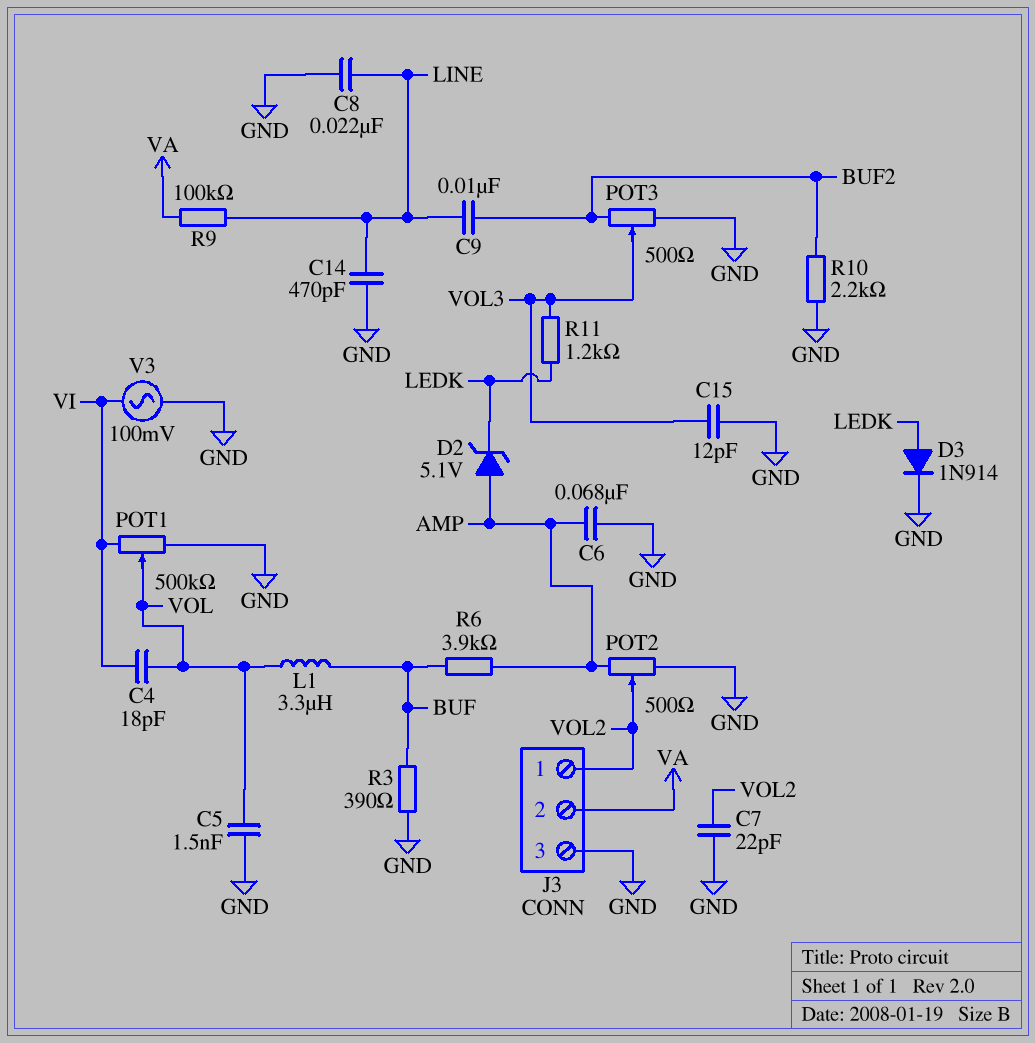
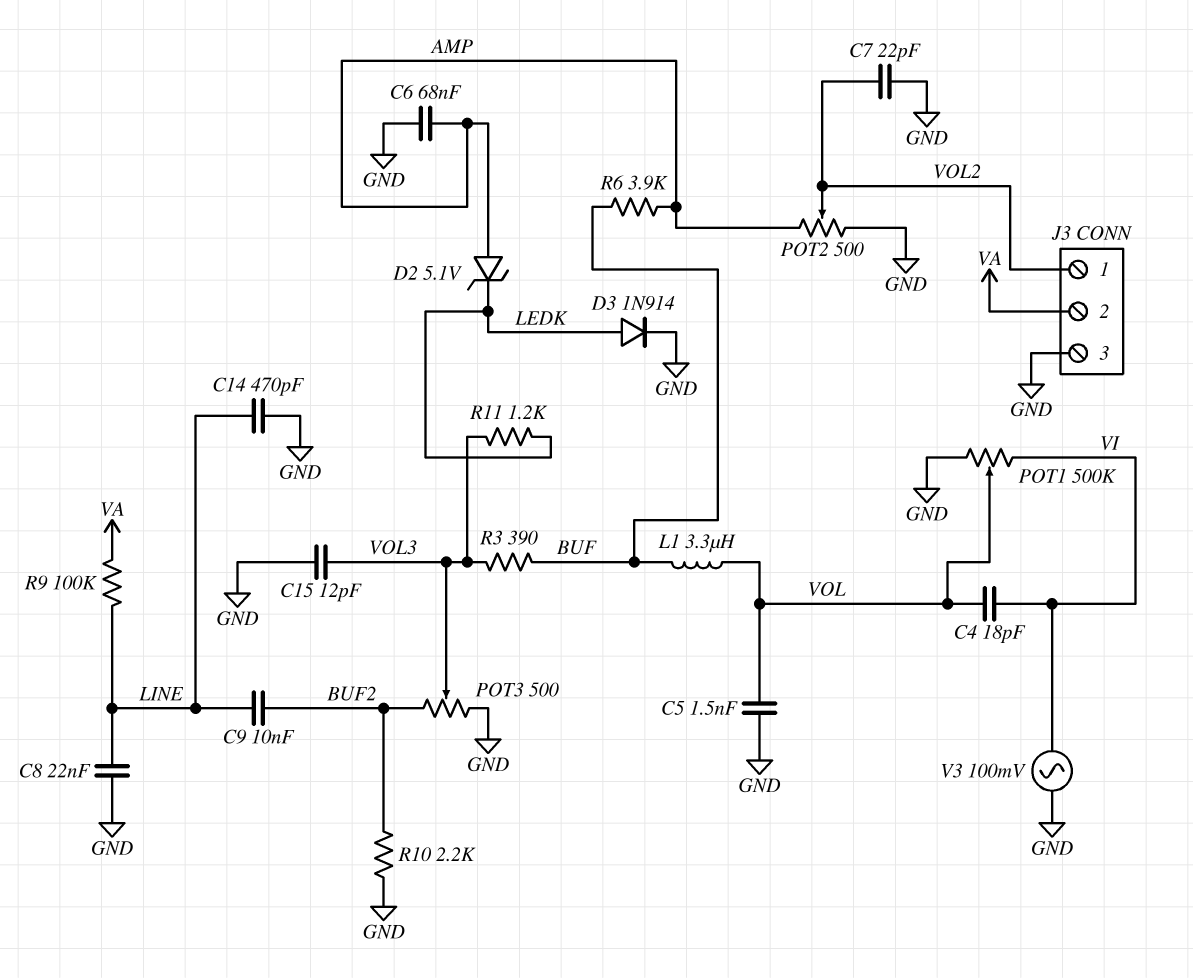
R3: 390 (BUF, GND) -> 390 (BUF, VOL3)

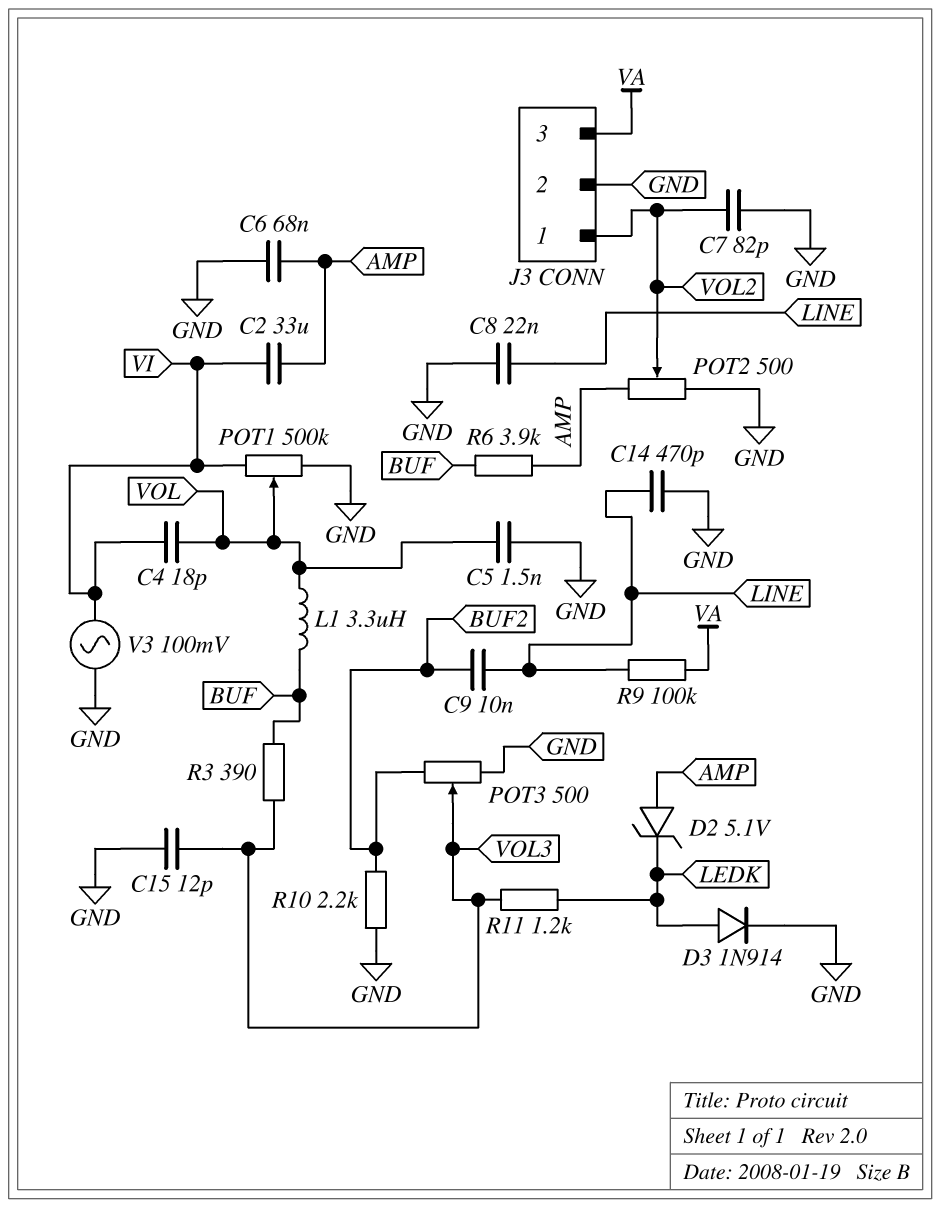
C2: none -> 33uF (AMP, VI)
C7: 22pF (GND, VOL2) -> 82pF (GND, VOL2)
J3 pin 2: VA -> GND
J3 pin 3: GND -> VA

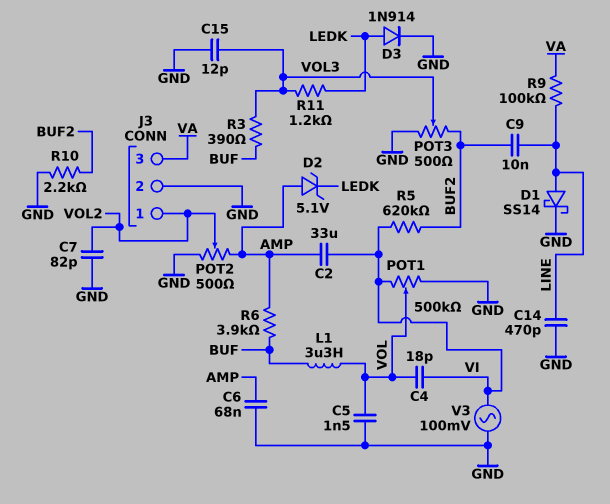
C8: 22nF (GND, LINE) -> none
D1: none -> schottky SS14 (A LINE, K GND)
R5: none -> 620k (BUF2, VI)

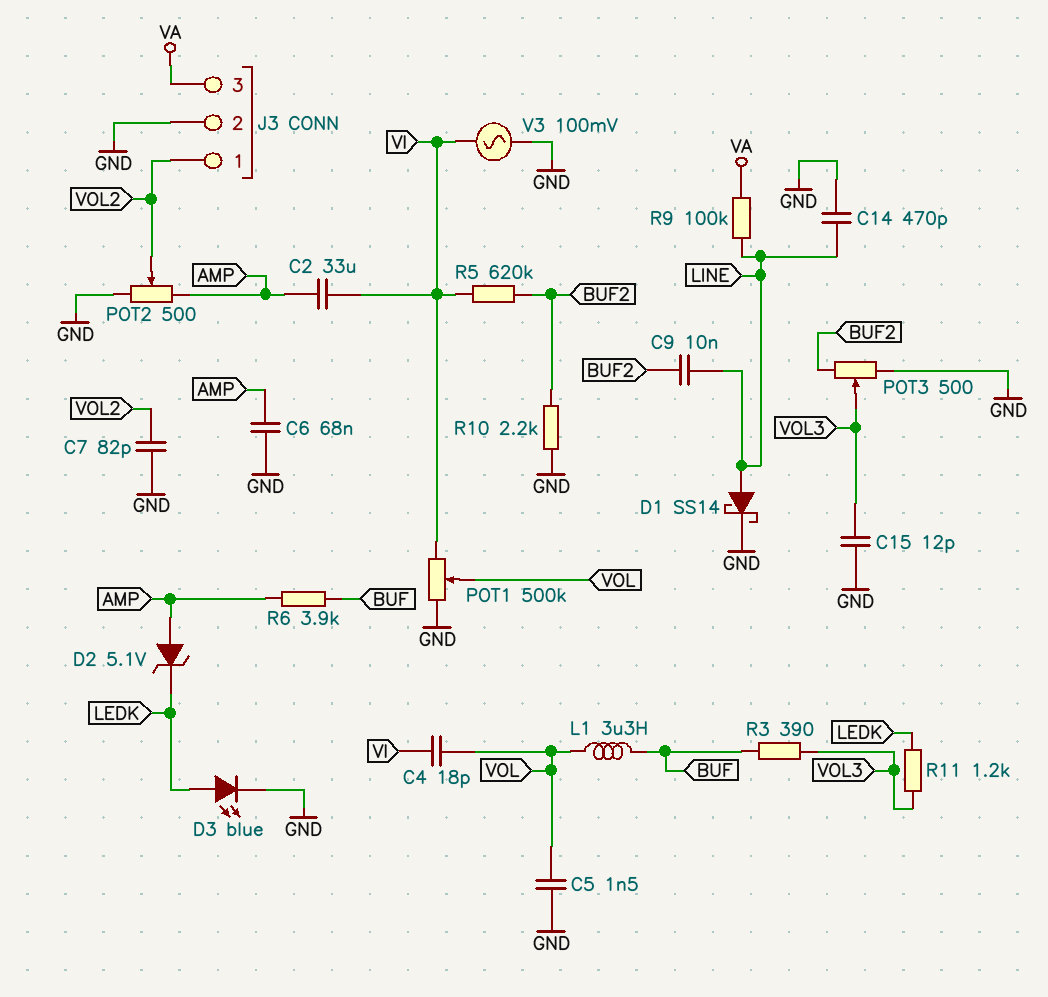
D3: diode 1N914 (A LEDK, K GND) -> LED blue (A LEDK, K GND)

